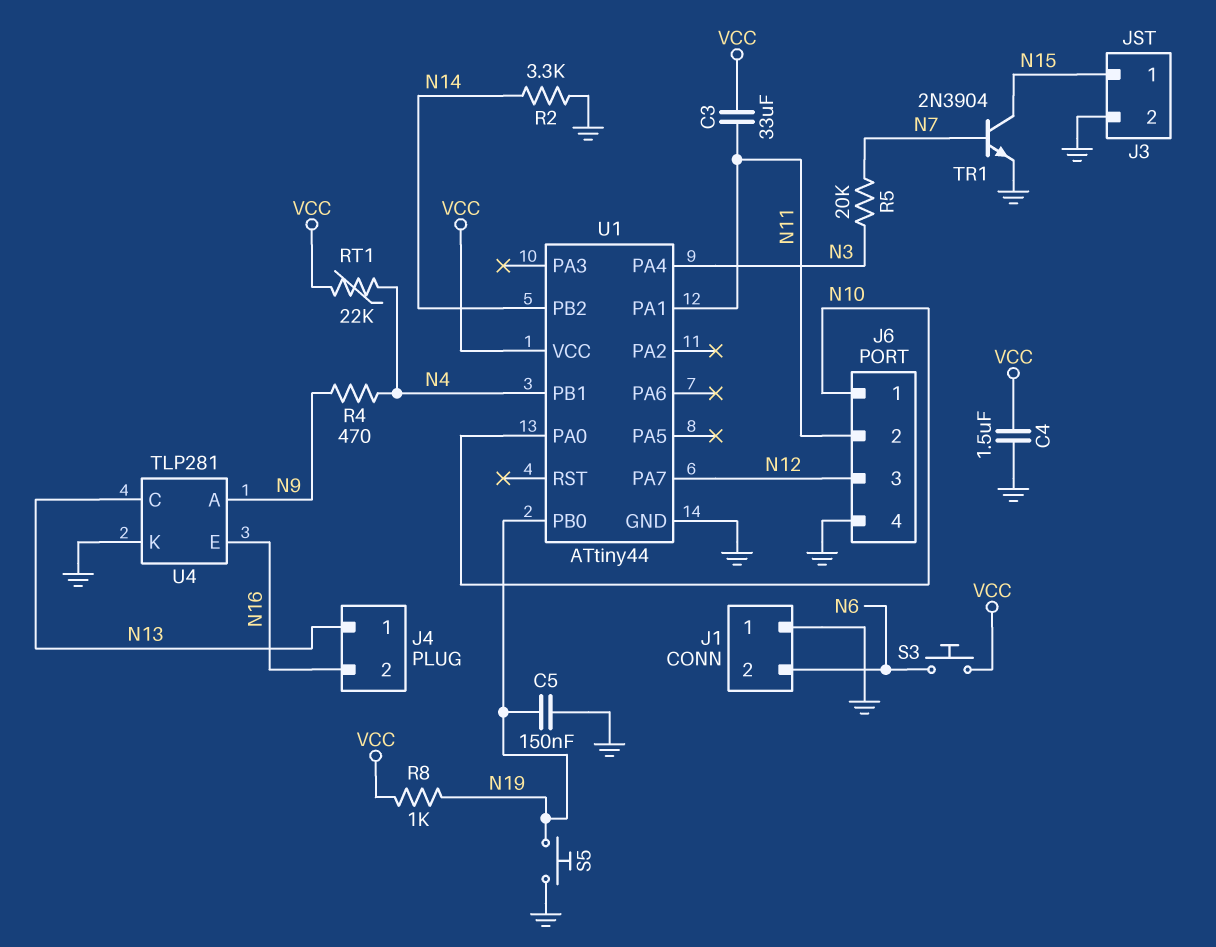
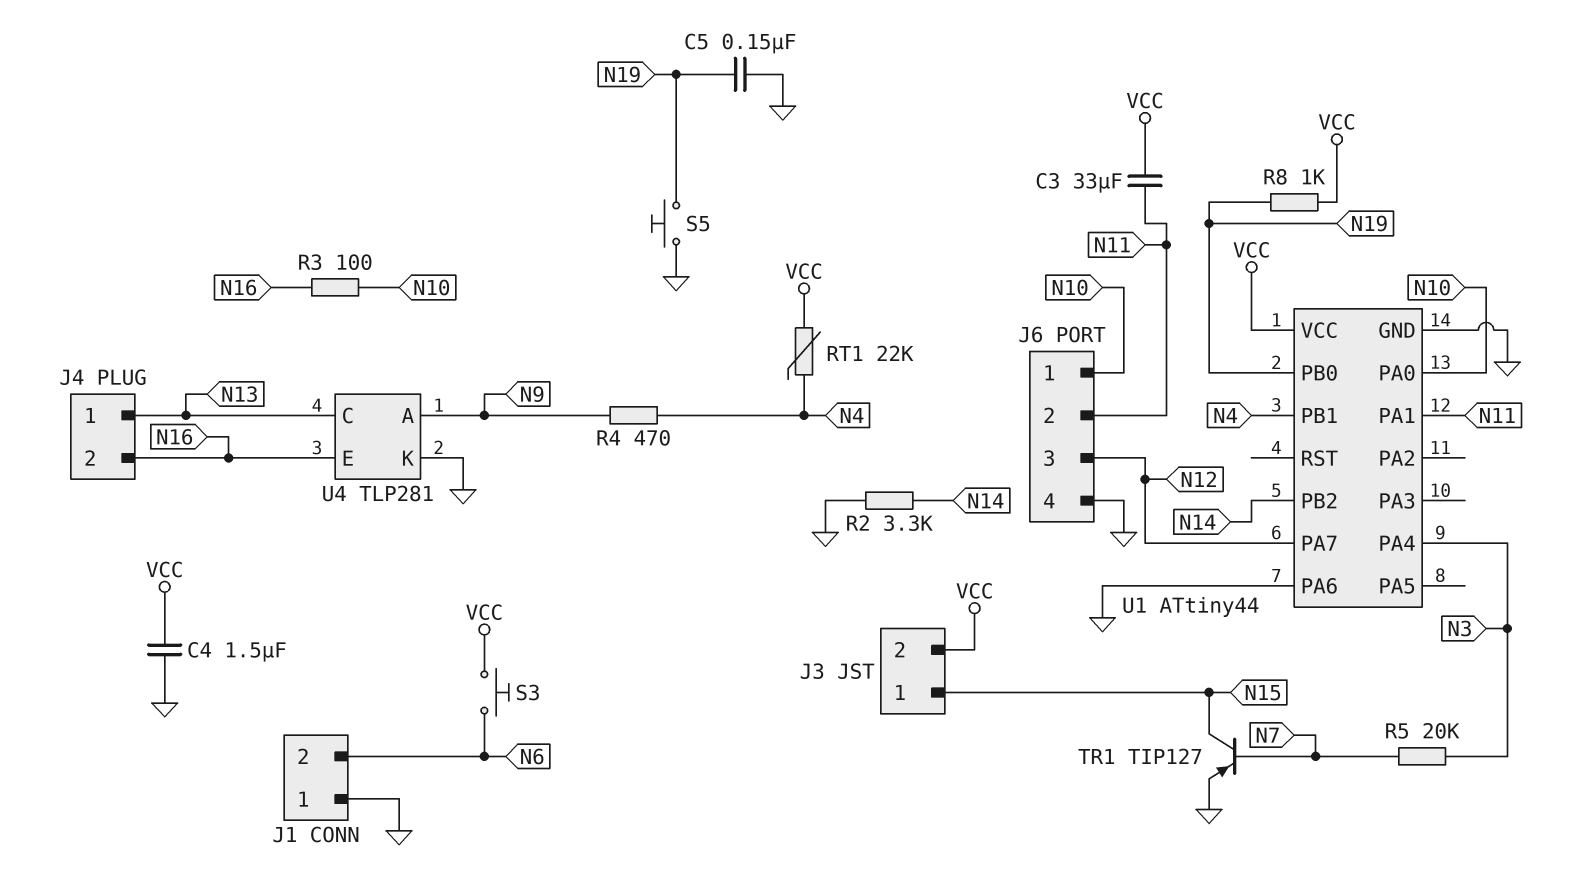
J3 pin 2: GND -> VCC
R3: none -> 100 (N10, N16)
TR1: NPN 2N3904 (B N7, C N15, E GND) -> PNP TIP127 (B N7, C N15, E GND)
U1 pin PA6: none -> GND

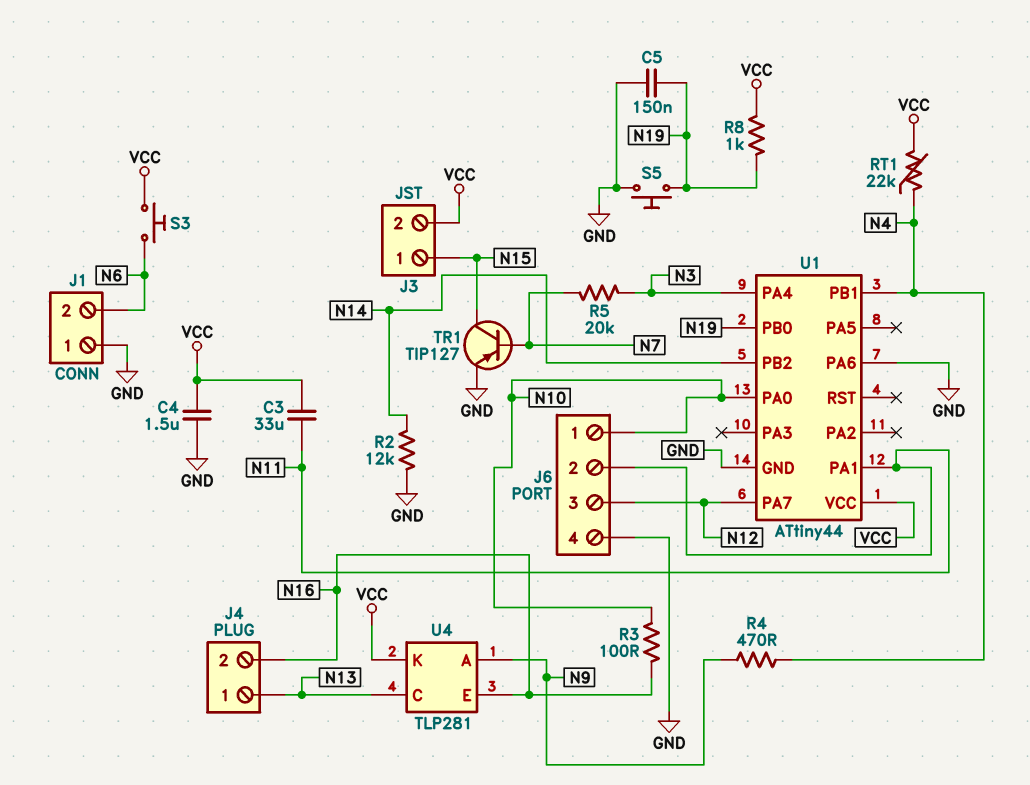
R2: 3.3k (GND, N14) -> 12k (GND, N14)
U4 pin K: GND -> VCC

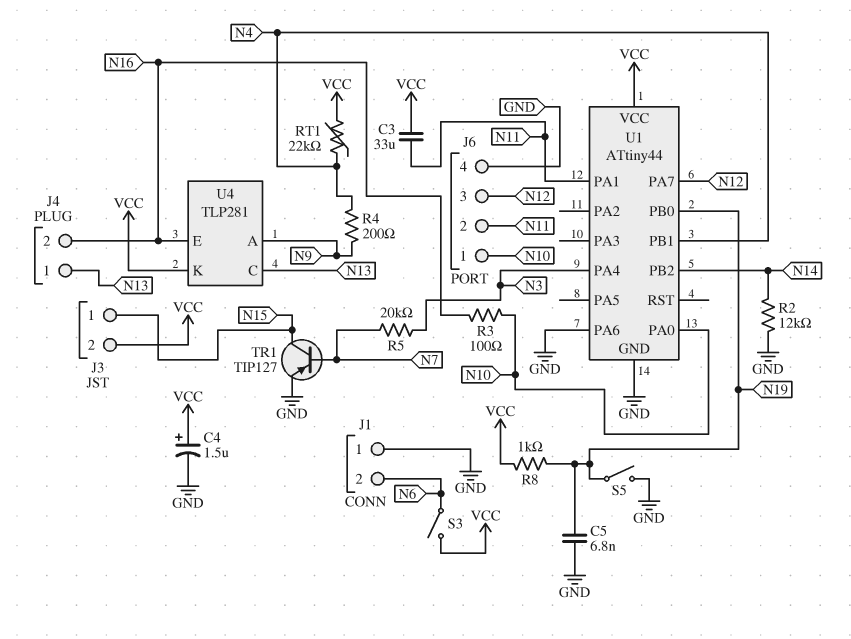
C4: 1.5uF (GND, VCC) -> 1.5uF (plus VCC, minus GND)
C5: 150nF (GND, N19) -> 6.8nF (GND, N19)
R4: 470 (N4, N9) -> 200 (N4, N9)
S3: button (N6, VCC) -> switch (N6, VCC)
S5: button (GND, N19) -> switch (GND, N19)

